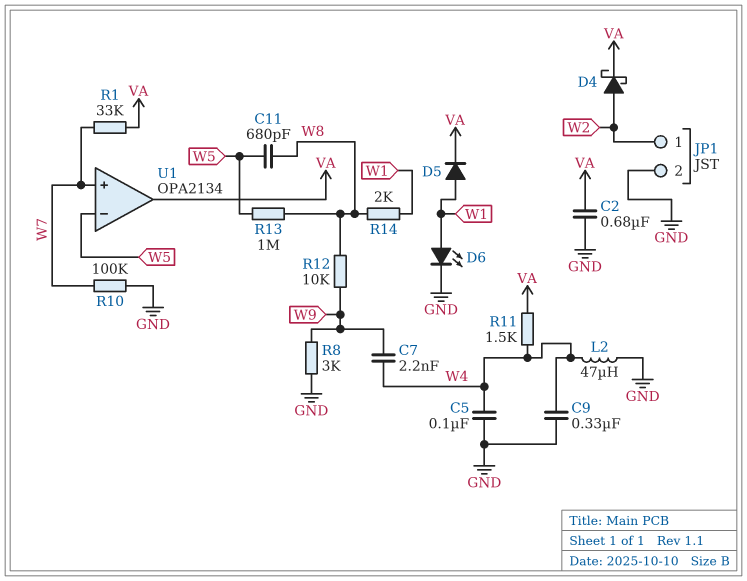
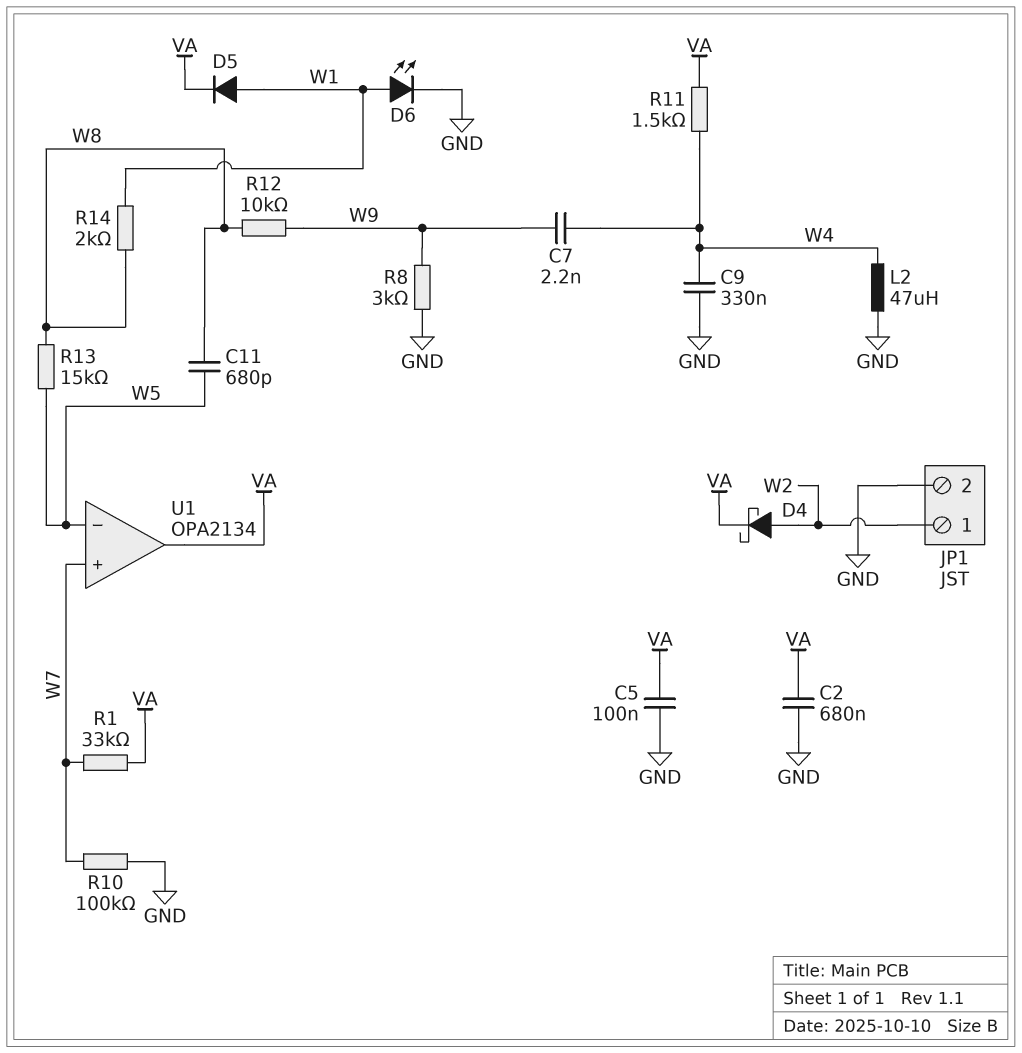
C5: 100nF (GND, W4) -> 100nF (GND, VA)
R13: 1M (W5, W8) -> 15k (W5, W8)

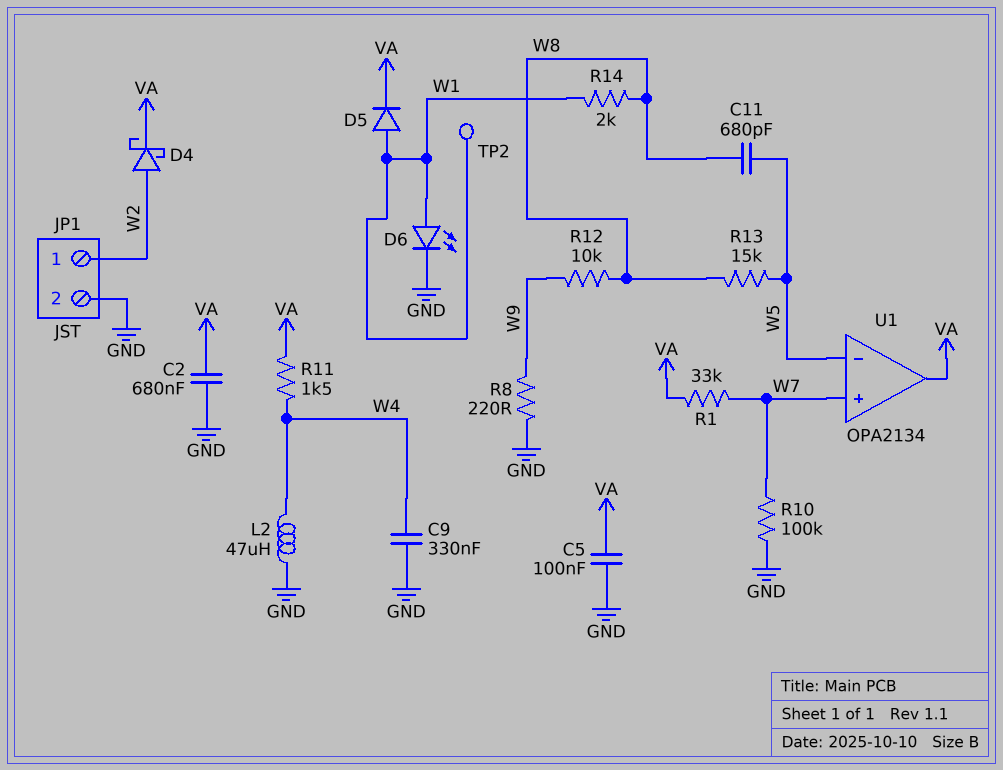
C7: 2.2nF (W4, W9) -> none
R8: 3k (GND, W9) -> 220 (GND, W9)
TP2: none -> test point (W1)

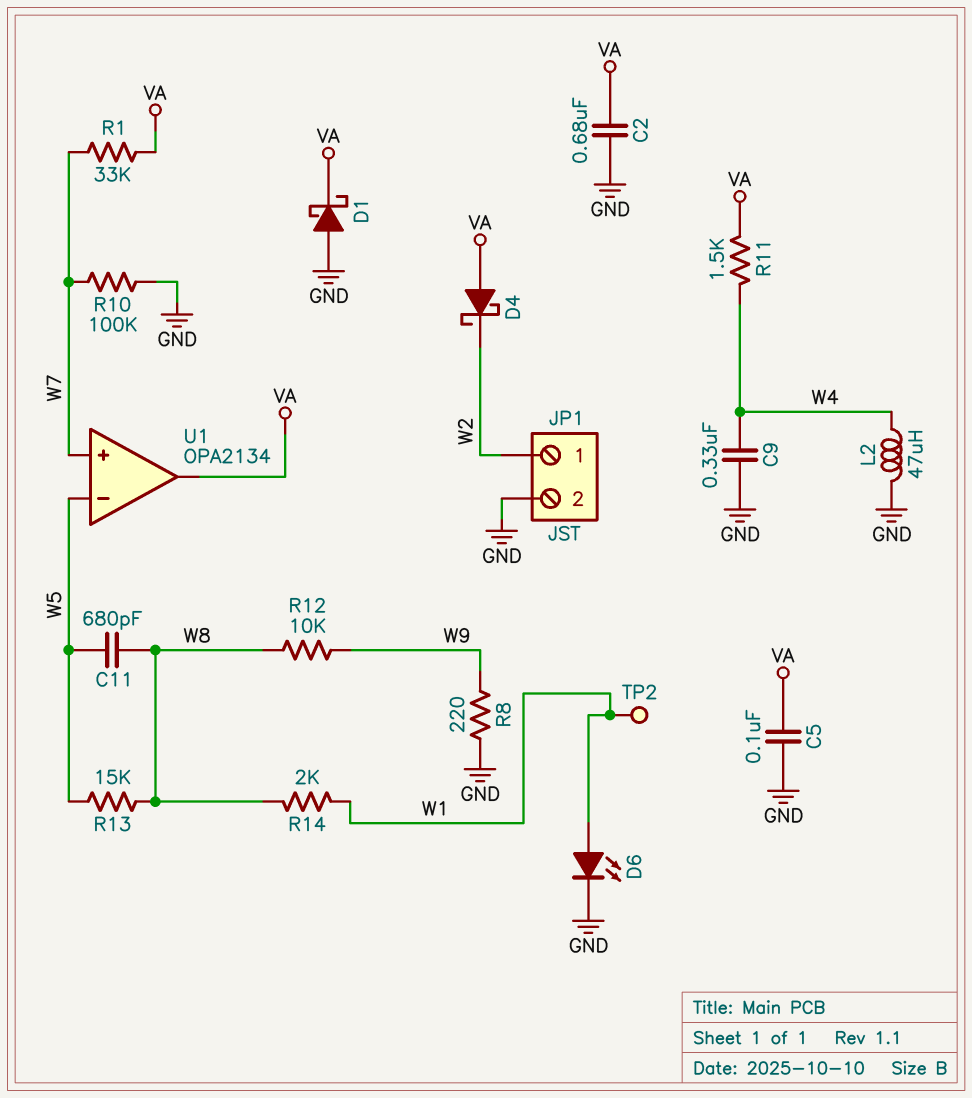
D1: none -> schottky (A GND, K VA)
D4: schottky (A W2, K VA) -> schottky (A VA, K W2)
D5: diode (A W1, K VA) -> none

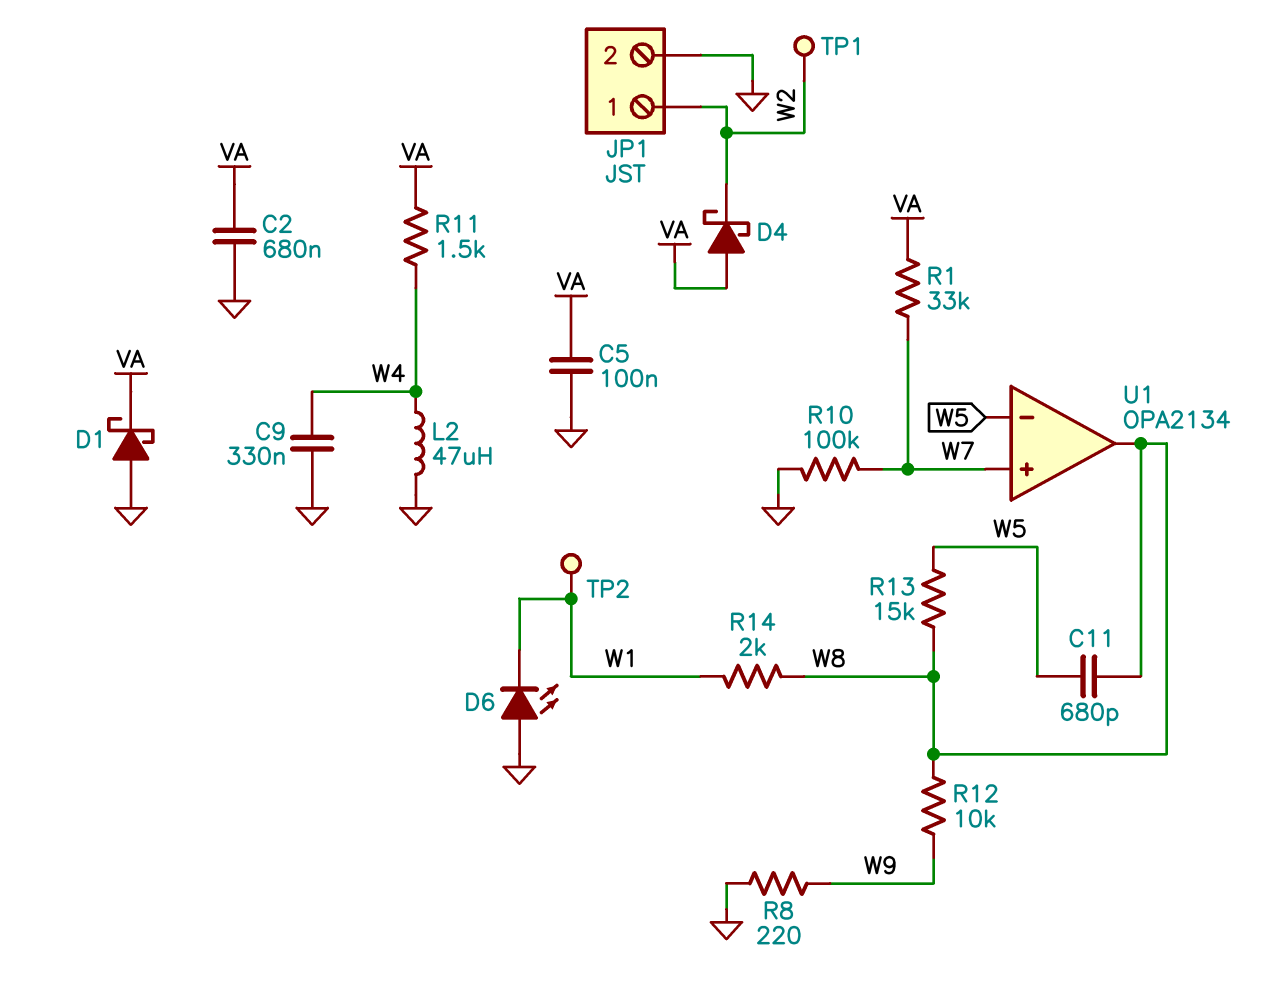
D6: LED (A W1, K GND) -> LED (A GND, K W1)
TP1: none -> test point (W2)
U1 pin out: VA -> W8

